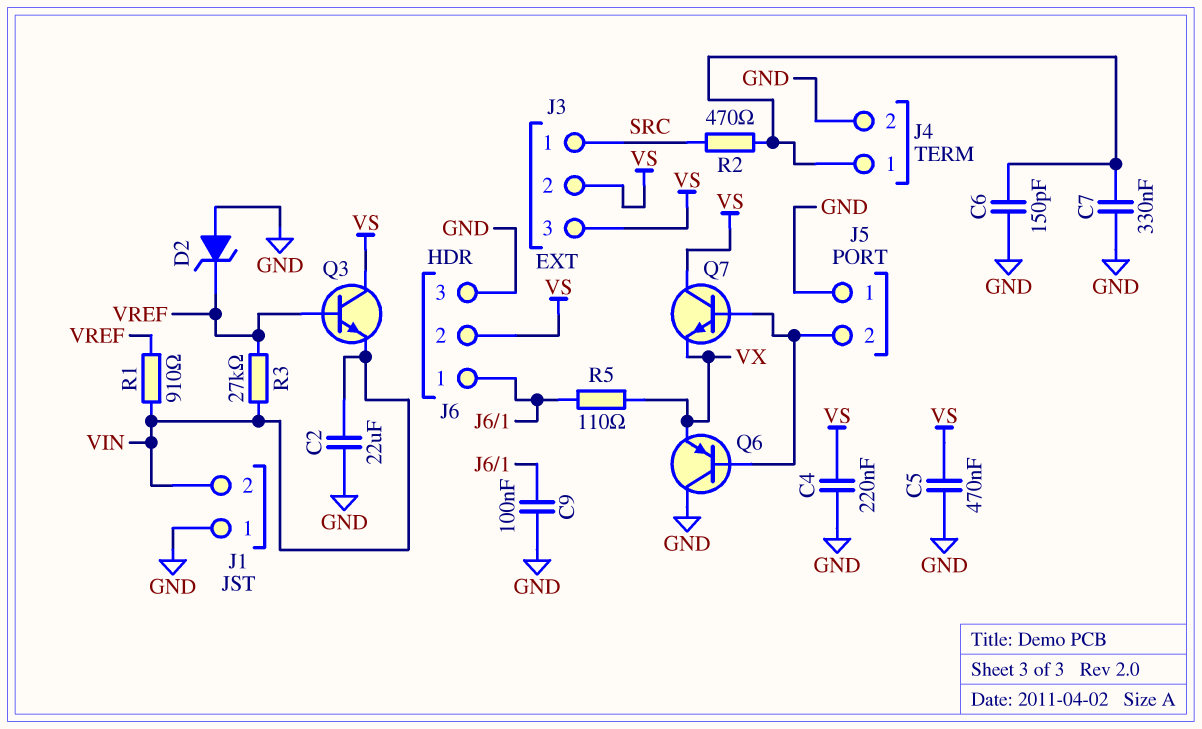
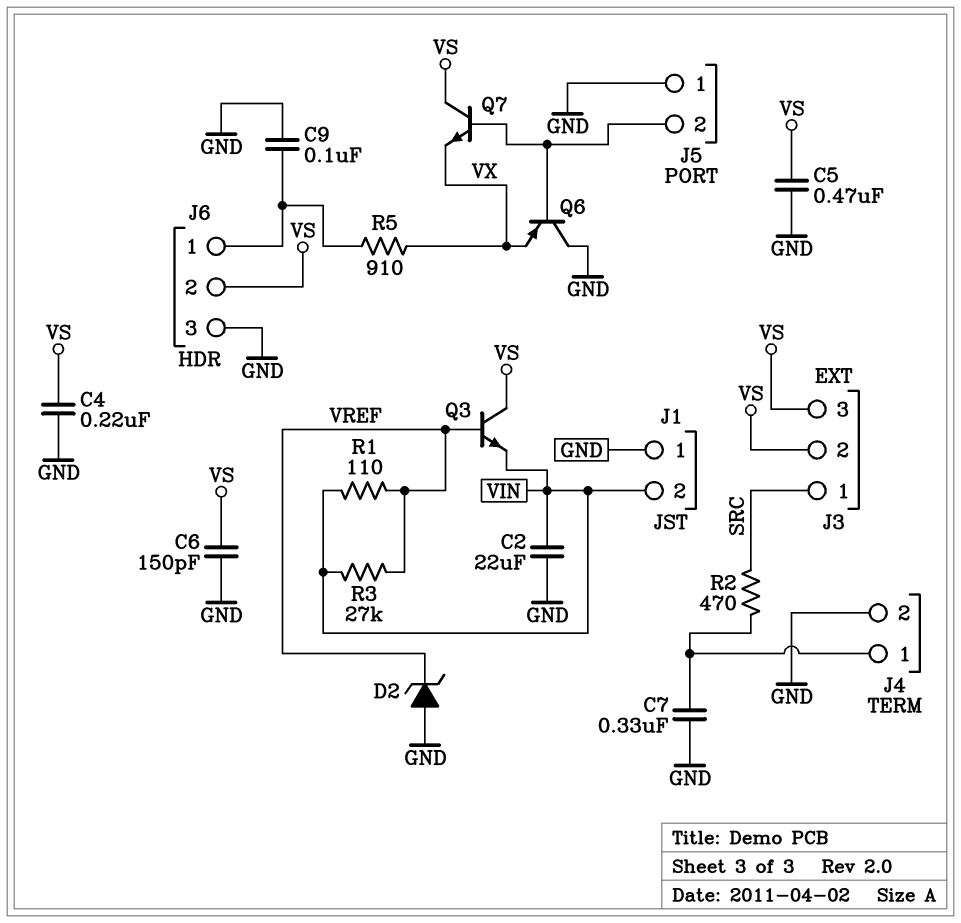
C6: 150pF (GND, J4/1) -> 150pF (GND, VS)
R1: 910 (VIN, VREF) -> 110 (VIN, VREF)
R5: 110 (J6/1, VX) -> 910 (J6/1, VX)

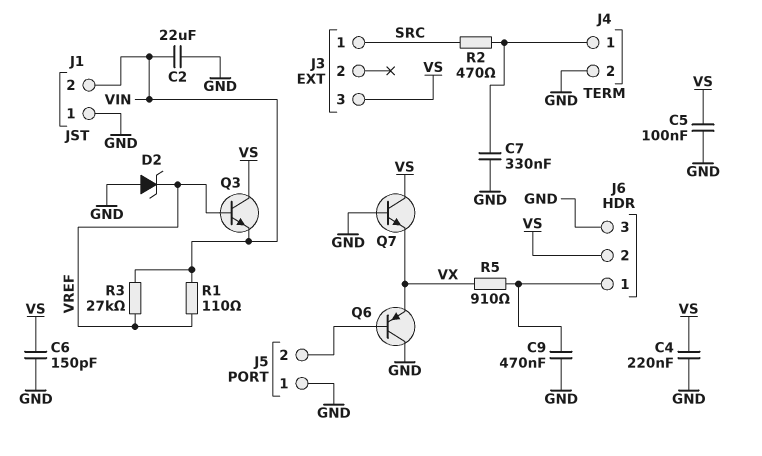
C5: 470nF (GND, VS) -> 100nF (GND, VS)
C9: 100nF (GND, J6/1) -> 470nF (GND, J6/1)
J3 pin 2: VS -> none
Q7: NPN (B J5/2, C VS, E VX) -> NPN (B GND, C VS, E VX)

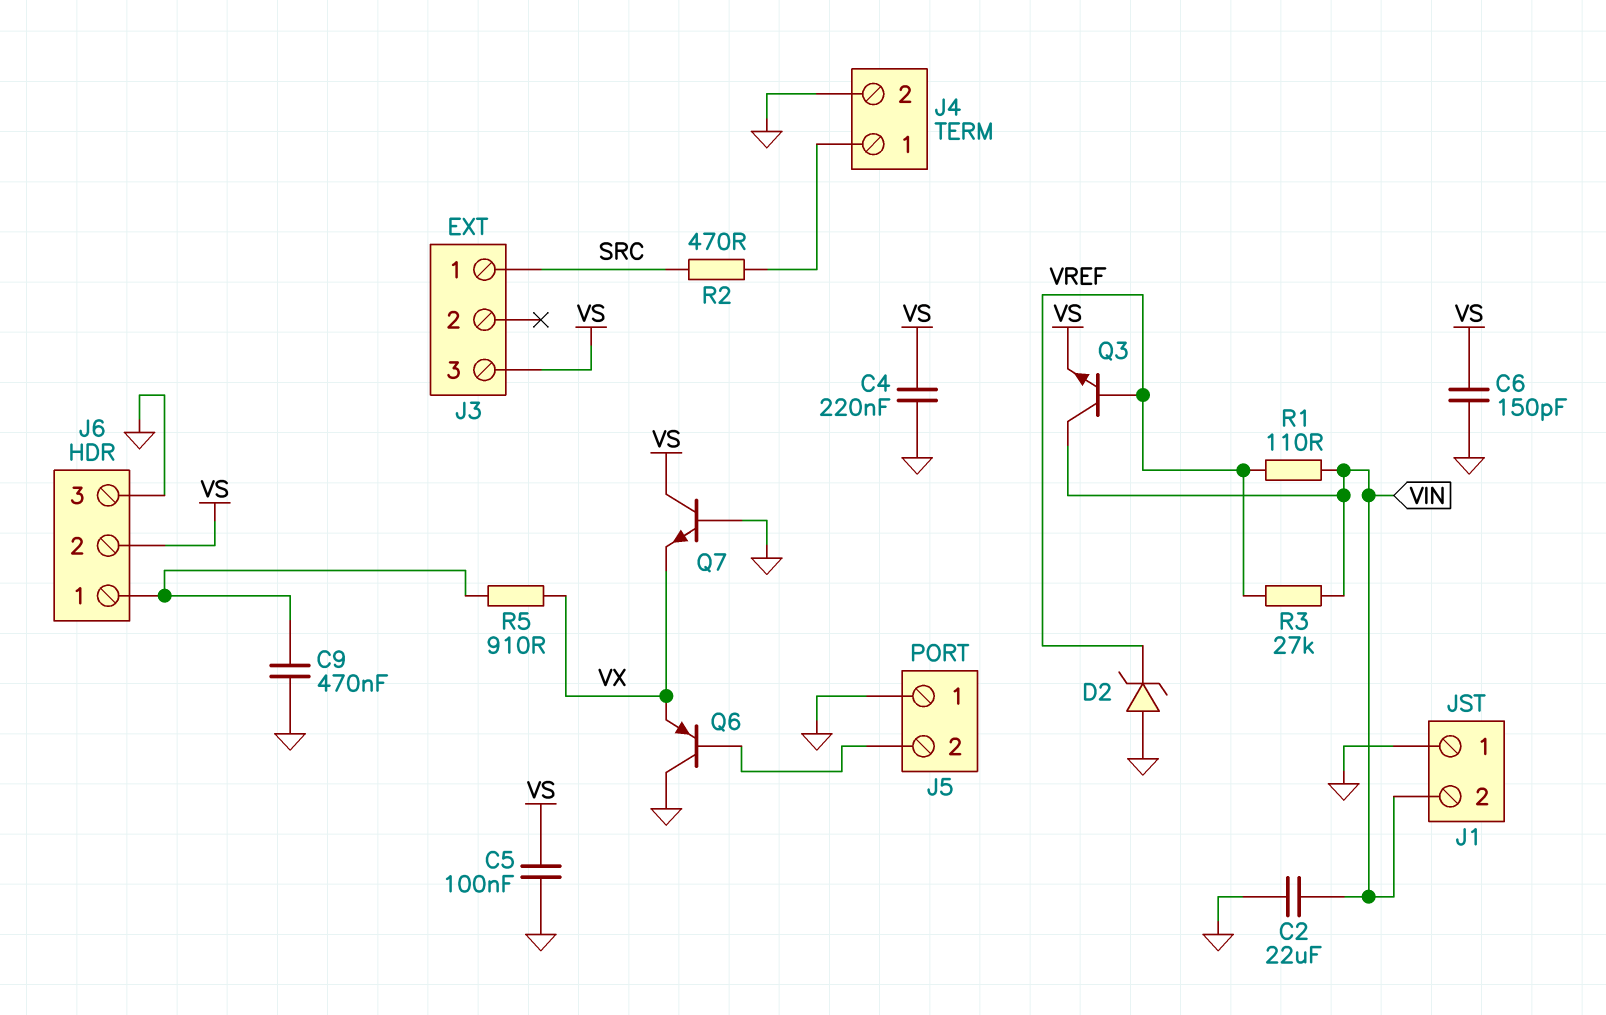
C7: 330nF (GND, J4/1) -> none
Q3: NPN (B VREF, C VS, E VIN) -> NPN (B VREF, C VIN, E VS)

